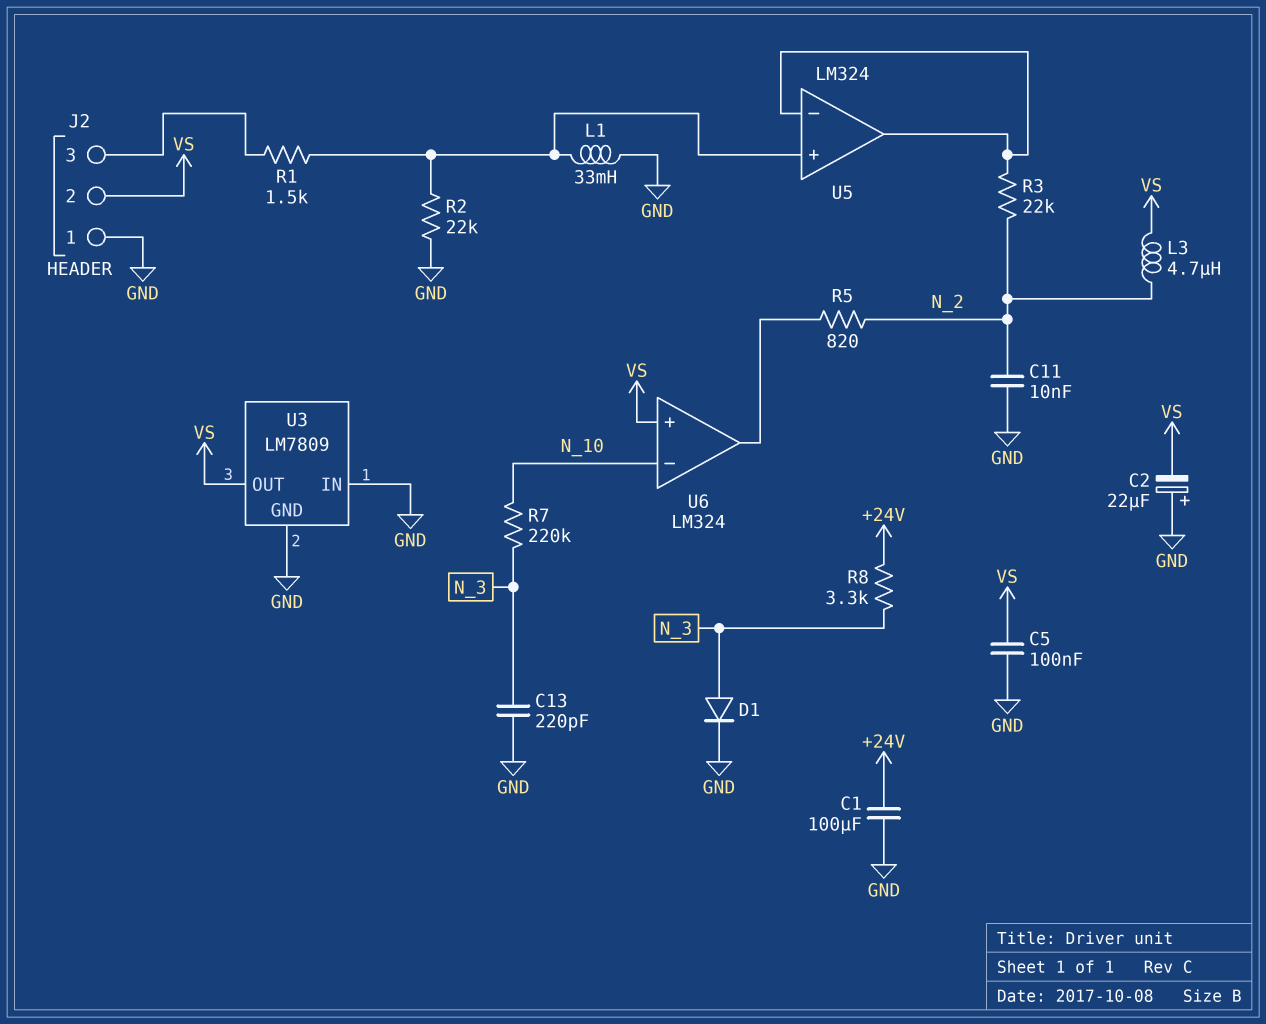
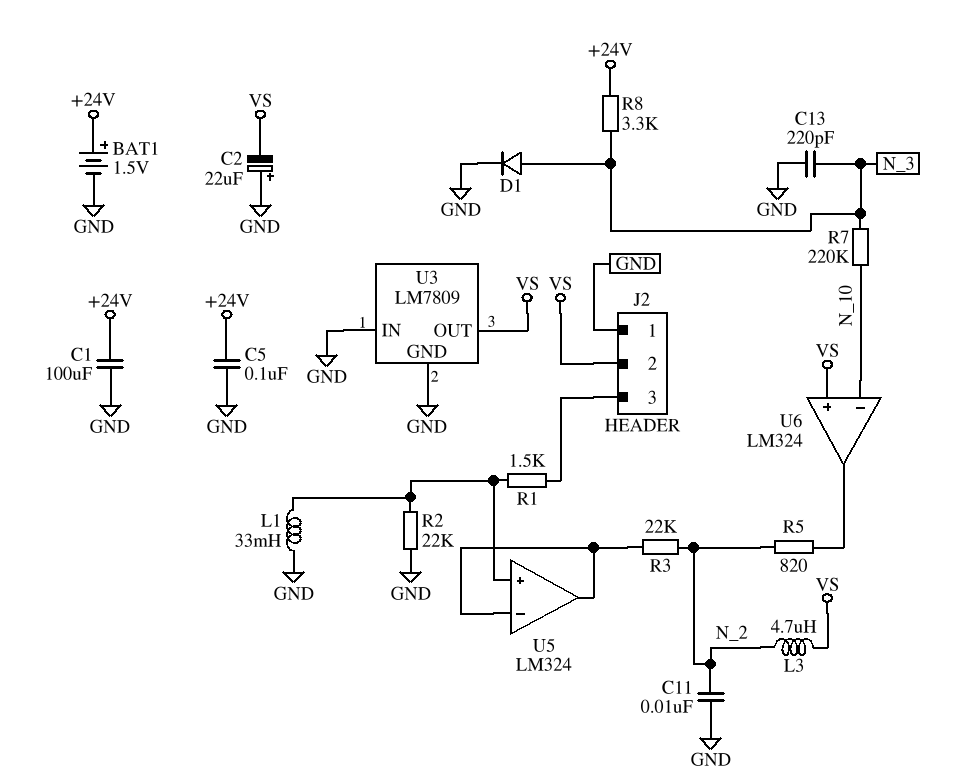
BAT1: none -> 1.5V (plus +24V, minus GND)
C5: 100nF (GND, VS) -> 100nF (+24V, GND)

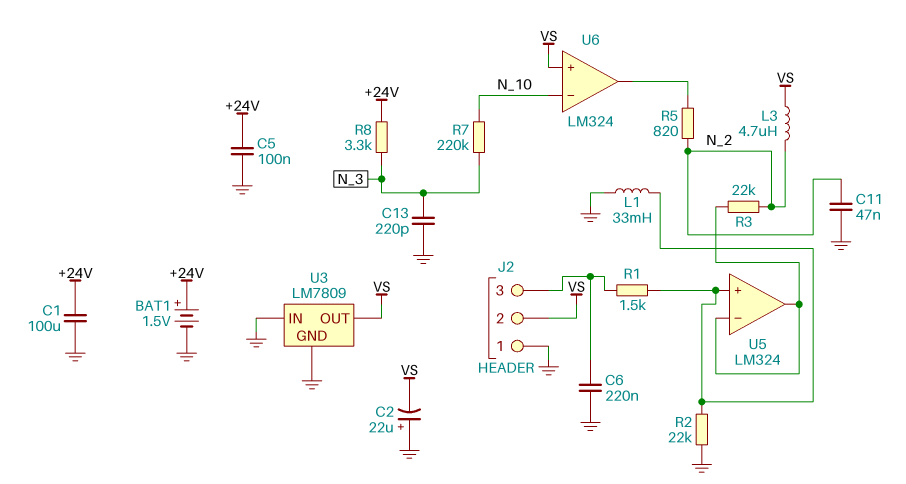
C6: none -> 220nF (GND, J2/3)
C11: 10nF (GND, N_2) -> 47nF (GND, N_2)
D1: diode (A N_3, K GND) -> none

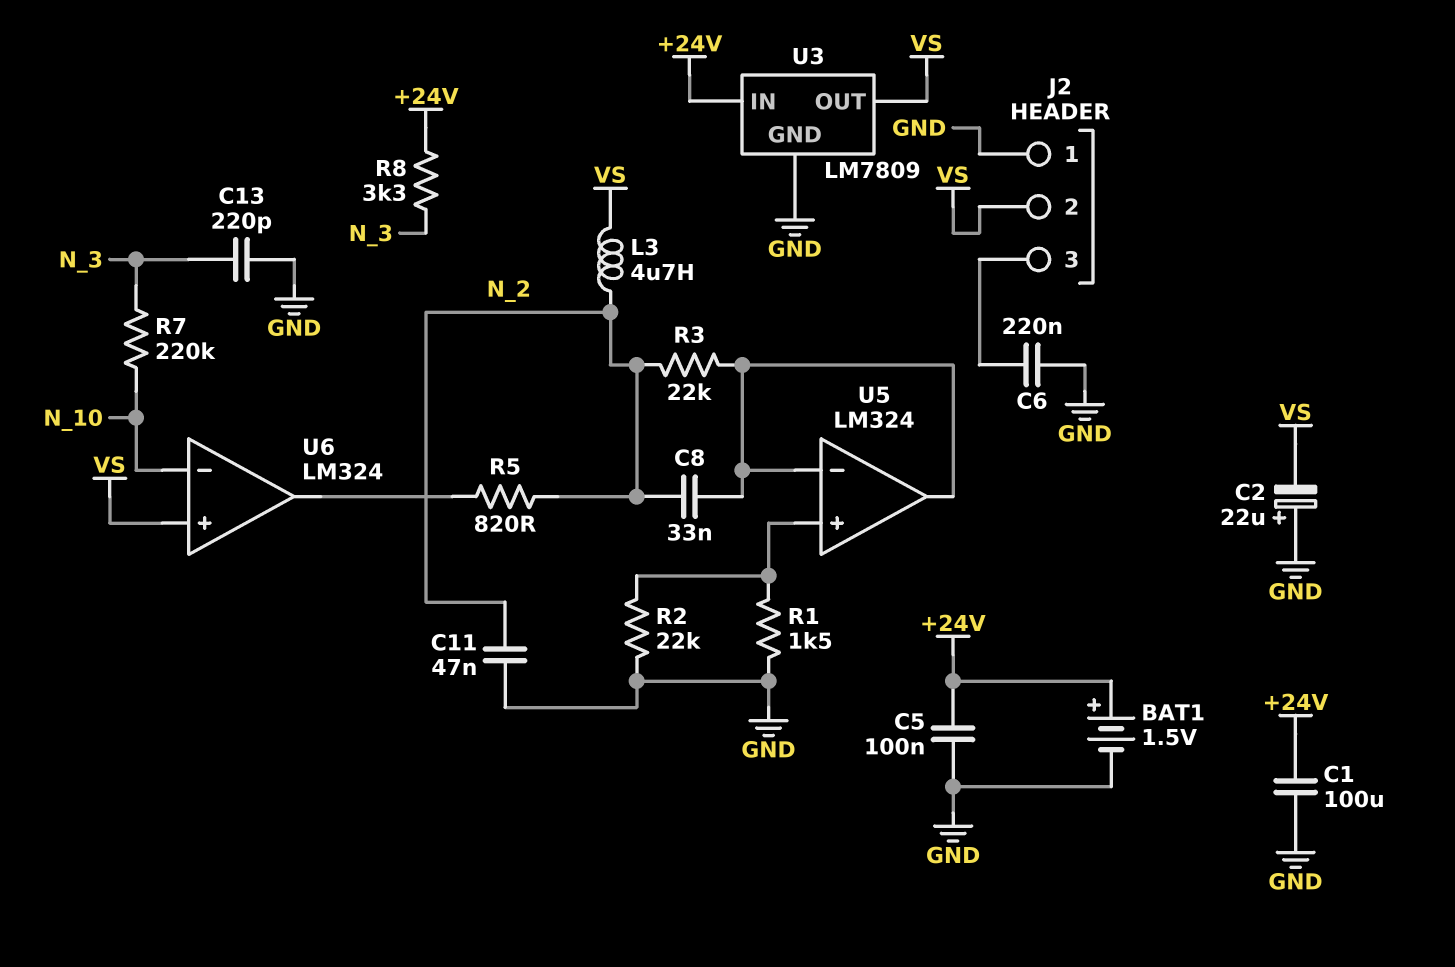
C8: none -> 33nF (N_2, U5/in-)
L1: 33mH (GND, U5/in+) -> none
R1: 1.5k (J2/3, U5/in+) -> 1.5k (GND, U5/in+)
U3 pin IN: GND -> +24V

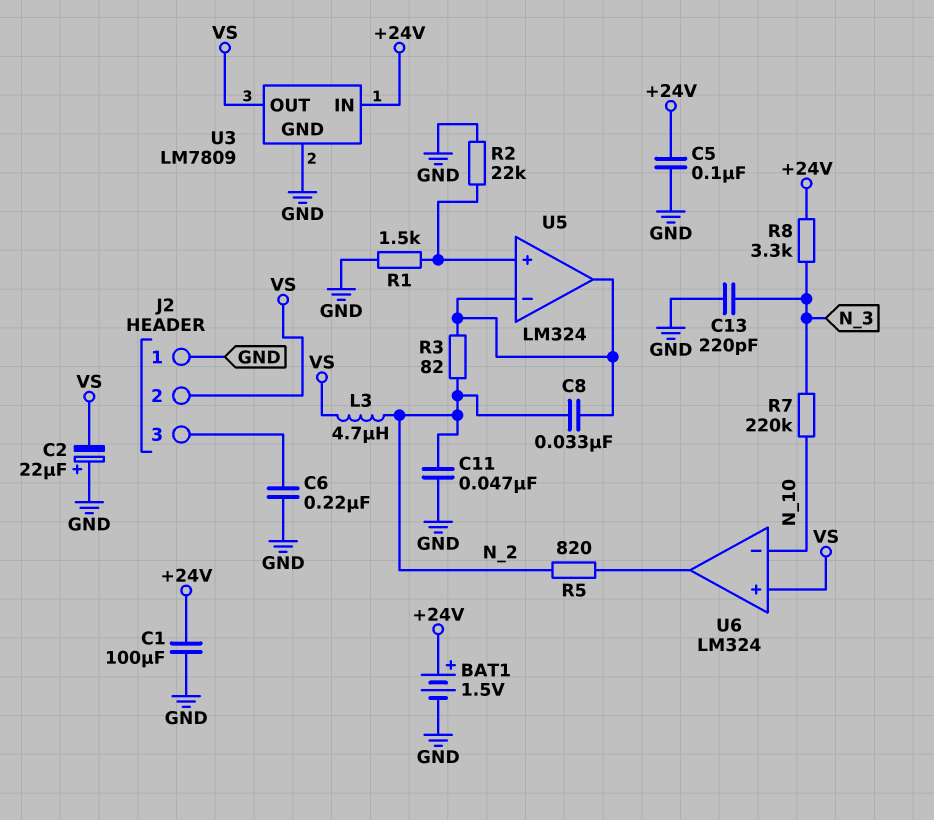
R3: 22k (N_2, U5/in-) -> 82 (N_2, U5/in-)

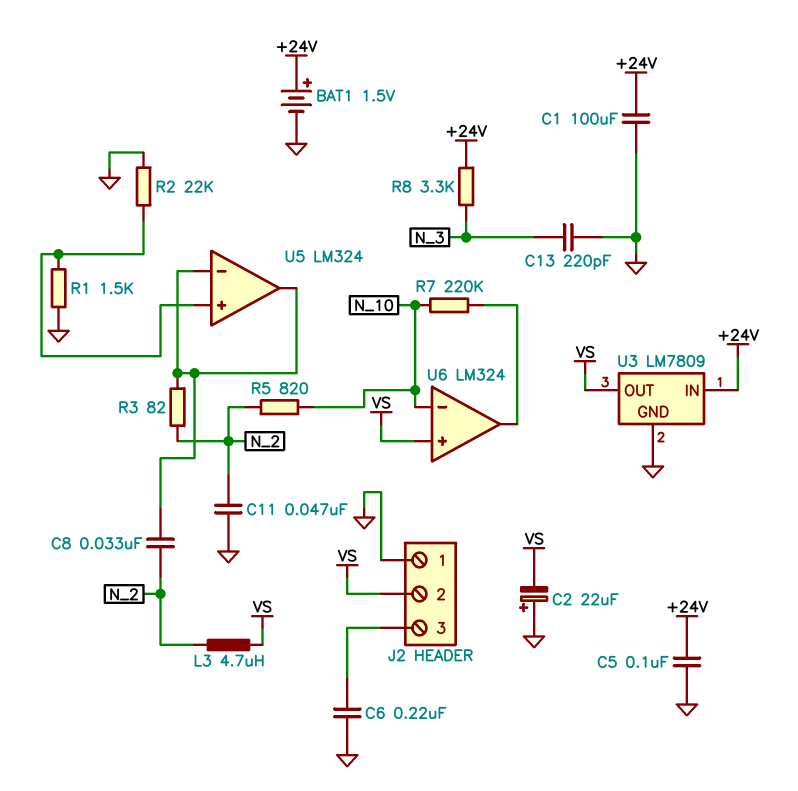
R5: 820 (N_2, U6/out) -> 820 (N_2, N_10)
R7: 220k (N_3, N_10) -> 220k (N_10, U6/out)

